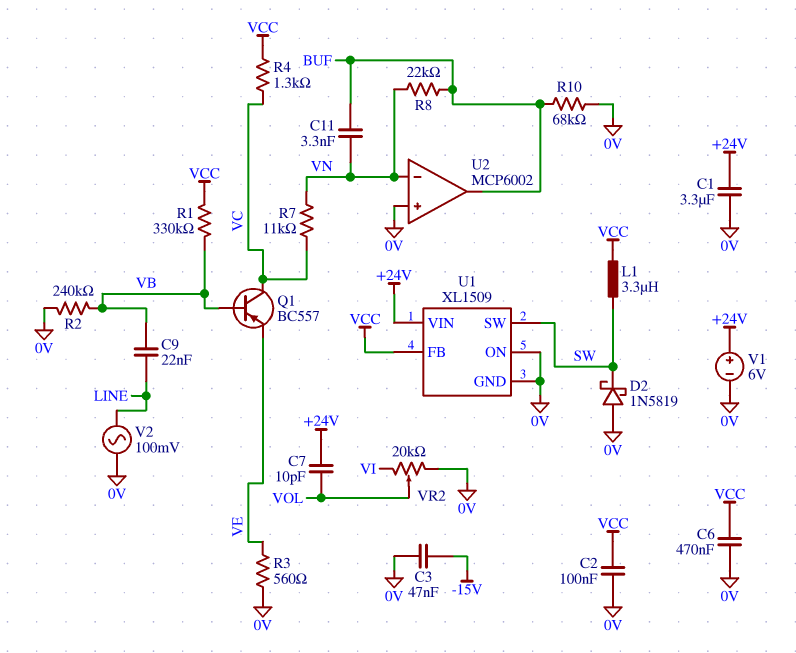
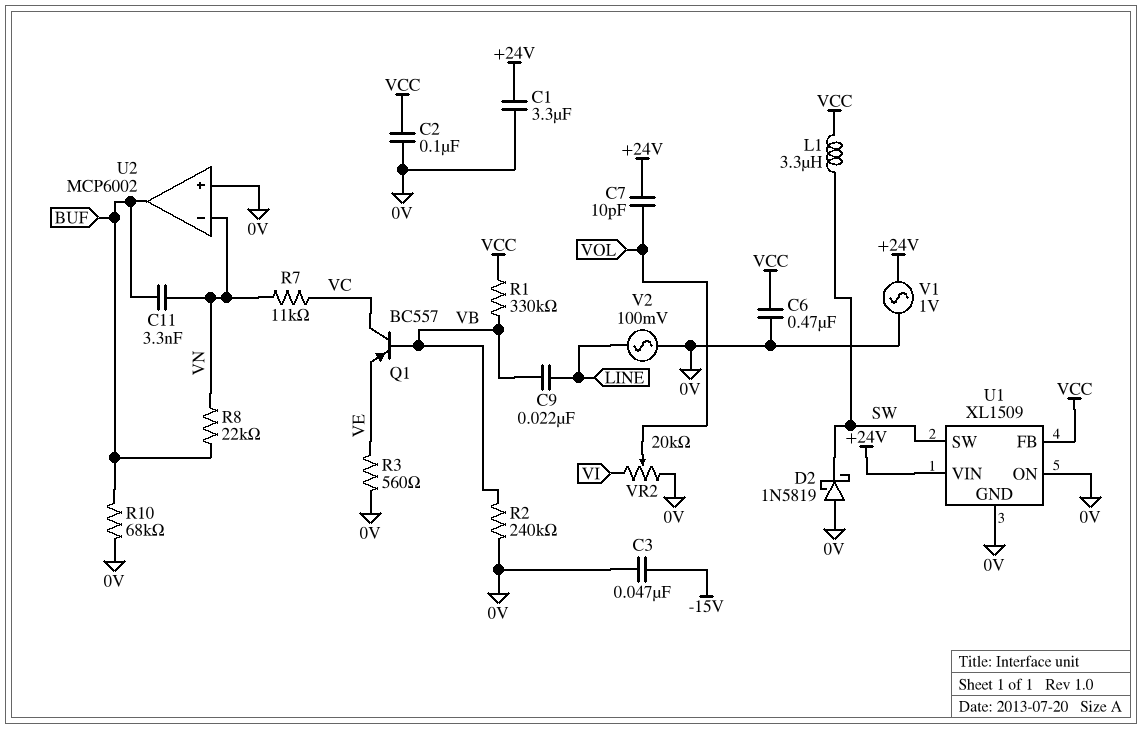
R4: 1.3k (VC, VCC) -> none
V1: 6V (plus +24V, minus 0V) -> AC 1V (+24V, 0V)

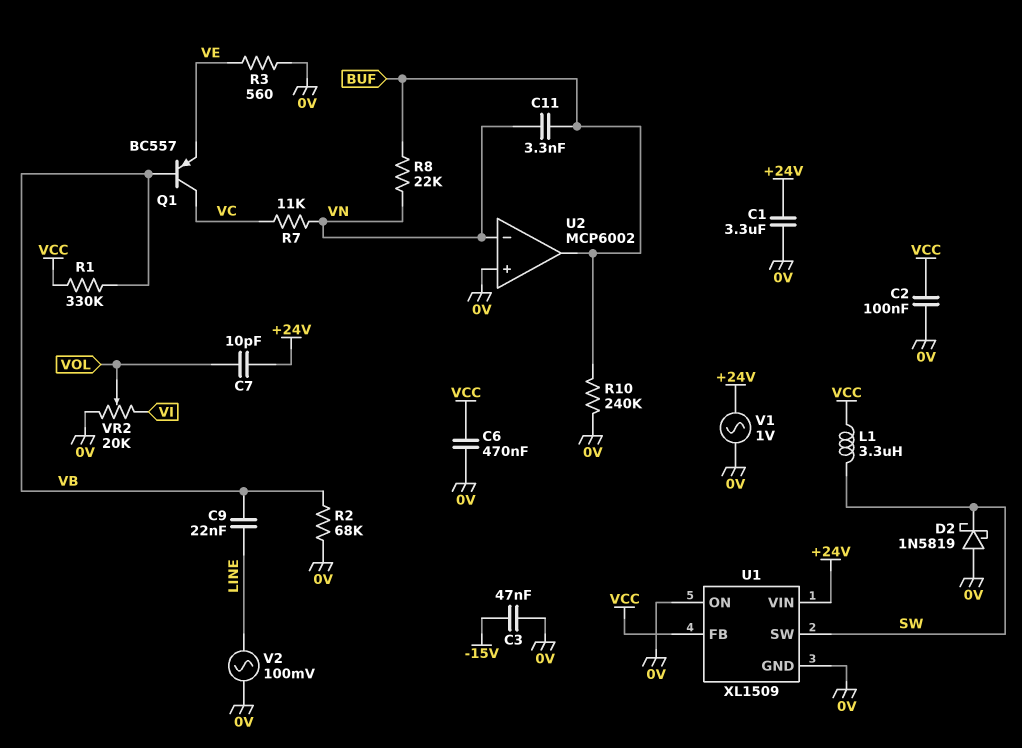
R2: 240k (0V, VB) -> 68k (0V, VB)
R10: 68k (0V, BUF) -> 240k (0V, BUF)

